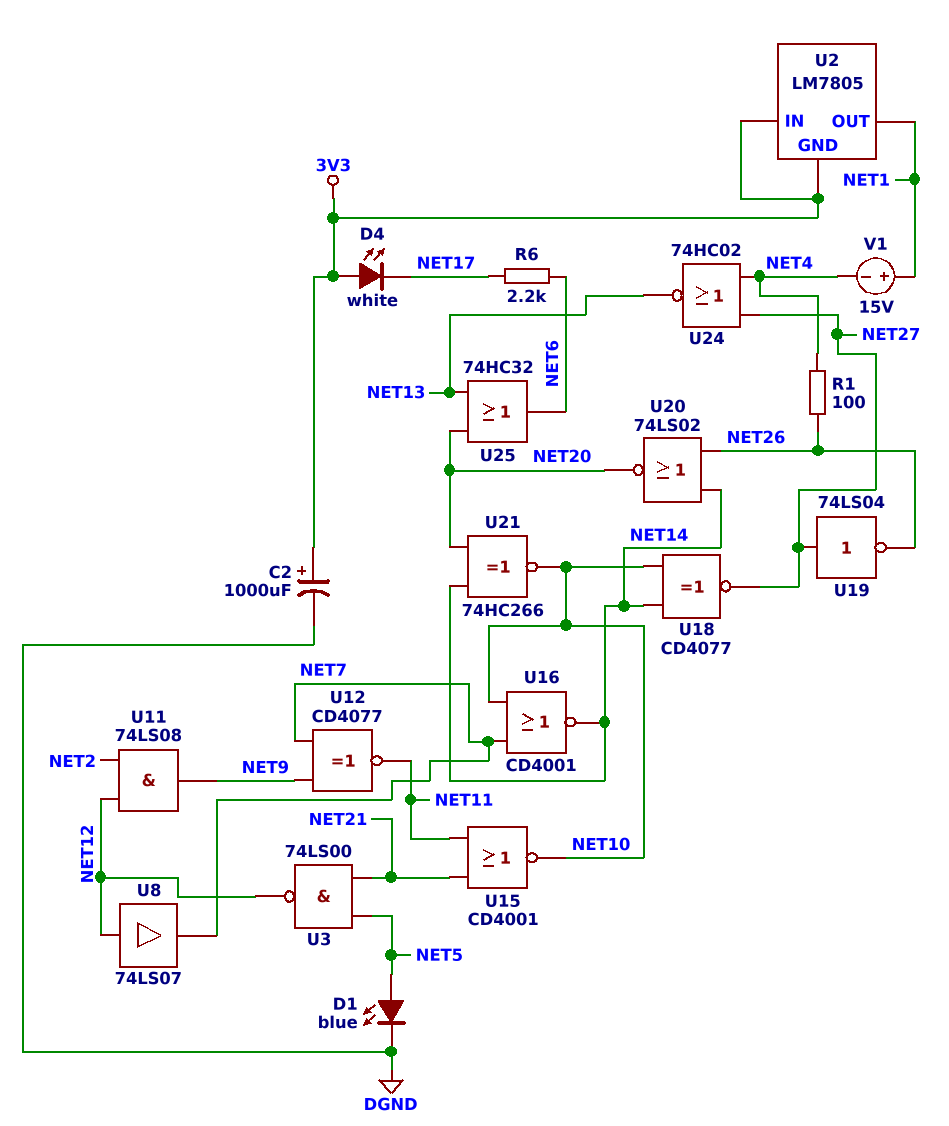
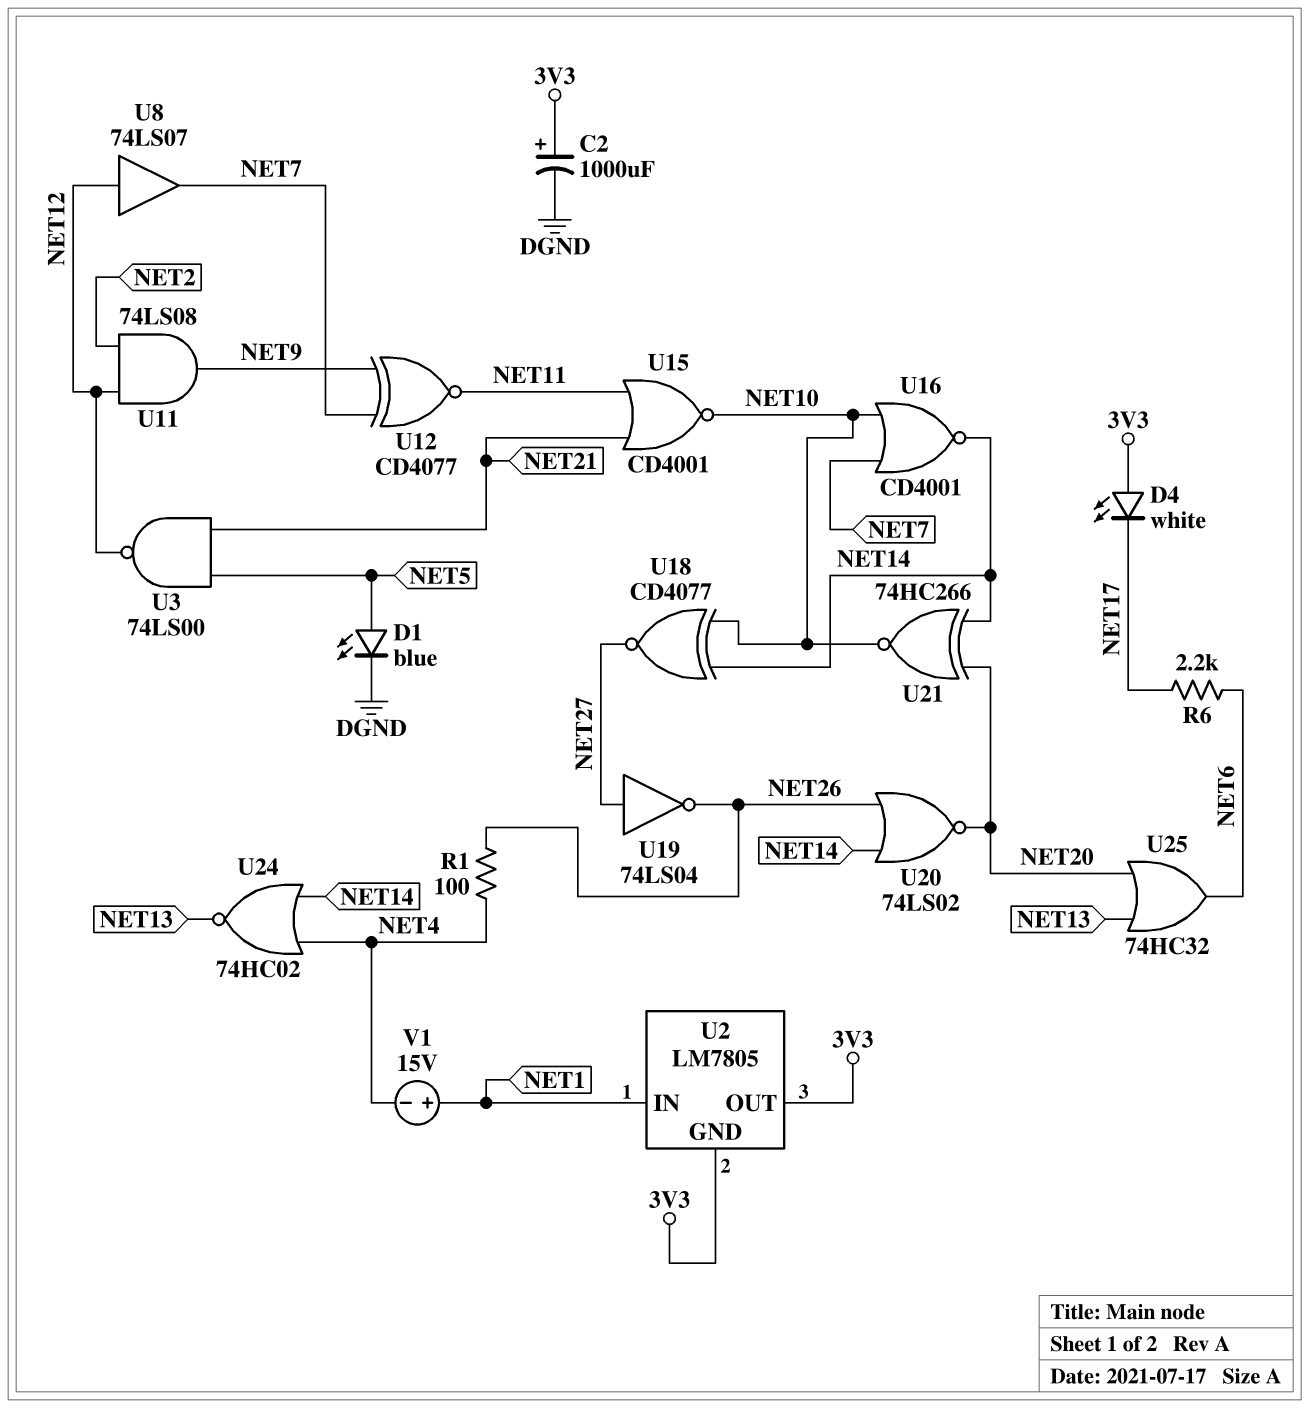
U2 pin IN: 3V3 -> NET1
U2 pin OUT: NET1 -> 3V3
U24: NOR 74HC02 (in NET4, in NET27, out NET13) -> NOR 74HC02 (in NET4, in NET14, out NET13)

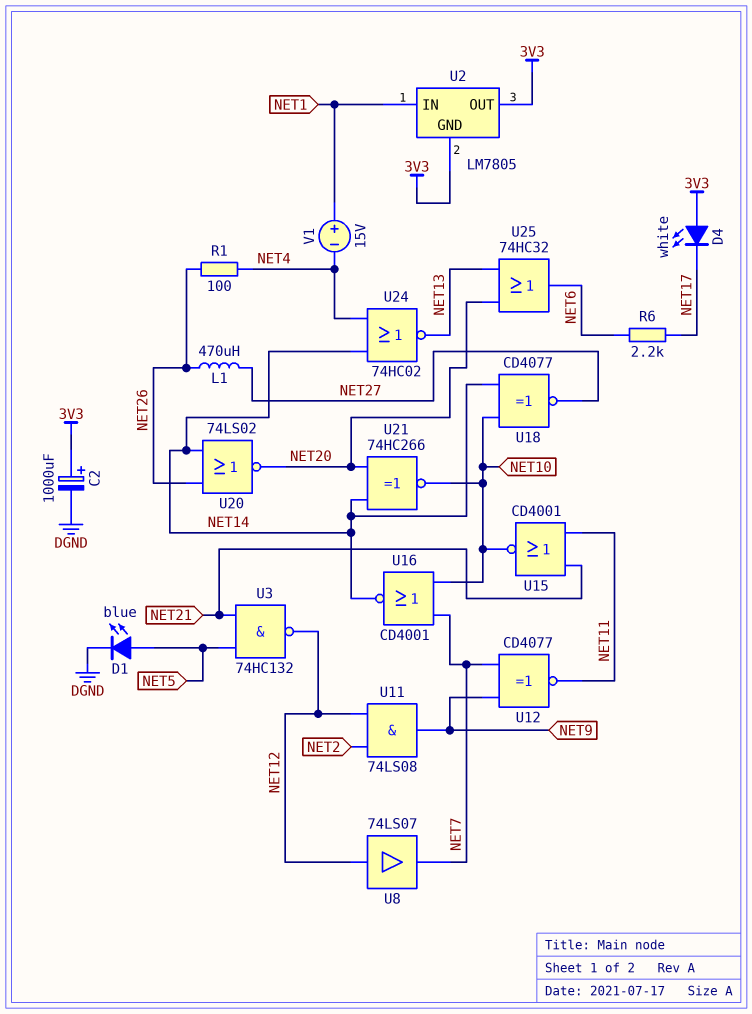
L1: none -> 470uH (NET26, NET27)
U3: NAND 74LS00 (in NET5, in NET21, out NET12) -> NAND 74HC132 (in NET5, in NET21, out NET12)
U19: NOT 74LS04 (in NET27, out NET26) -> none

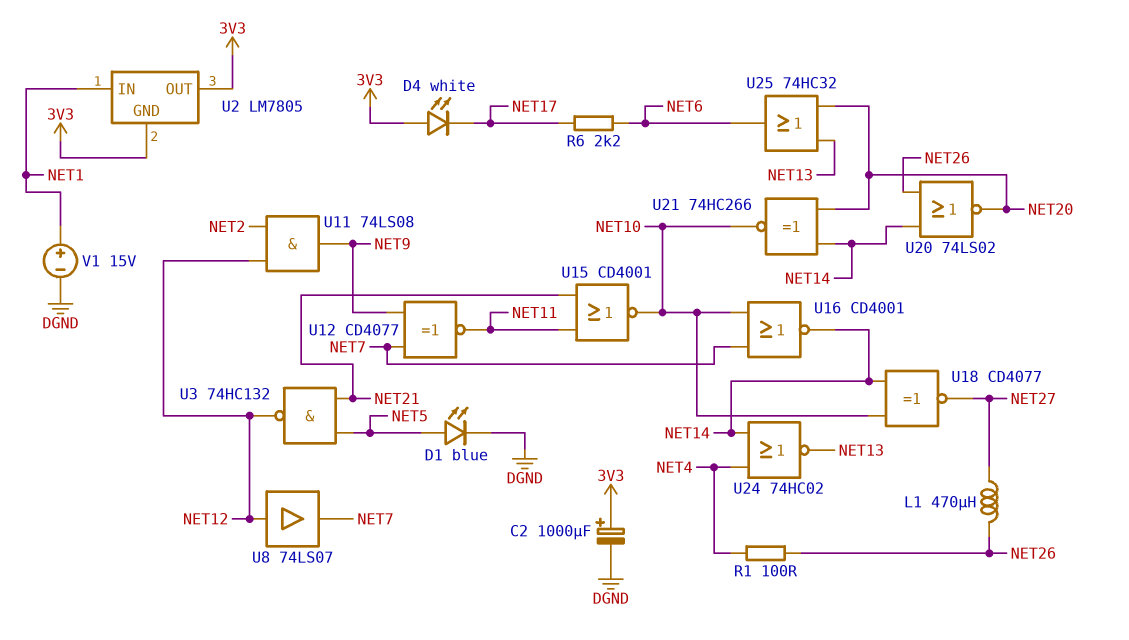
V1: 15V (plus NET1, minus NET4) -> 15V (plus NET1, minus DGND)

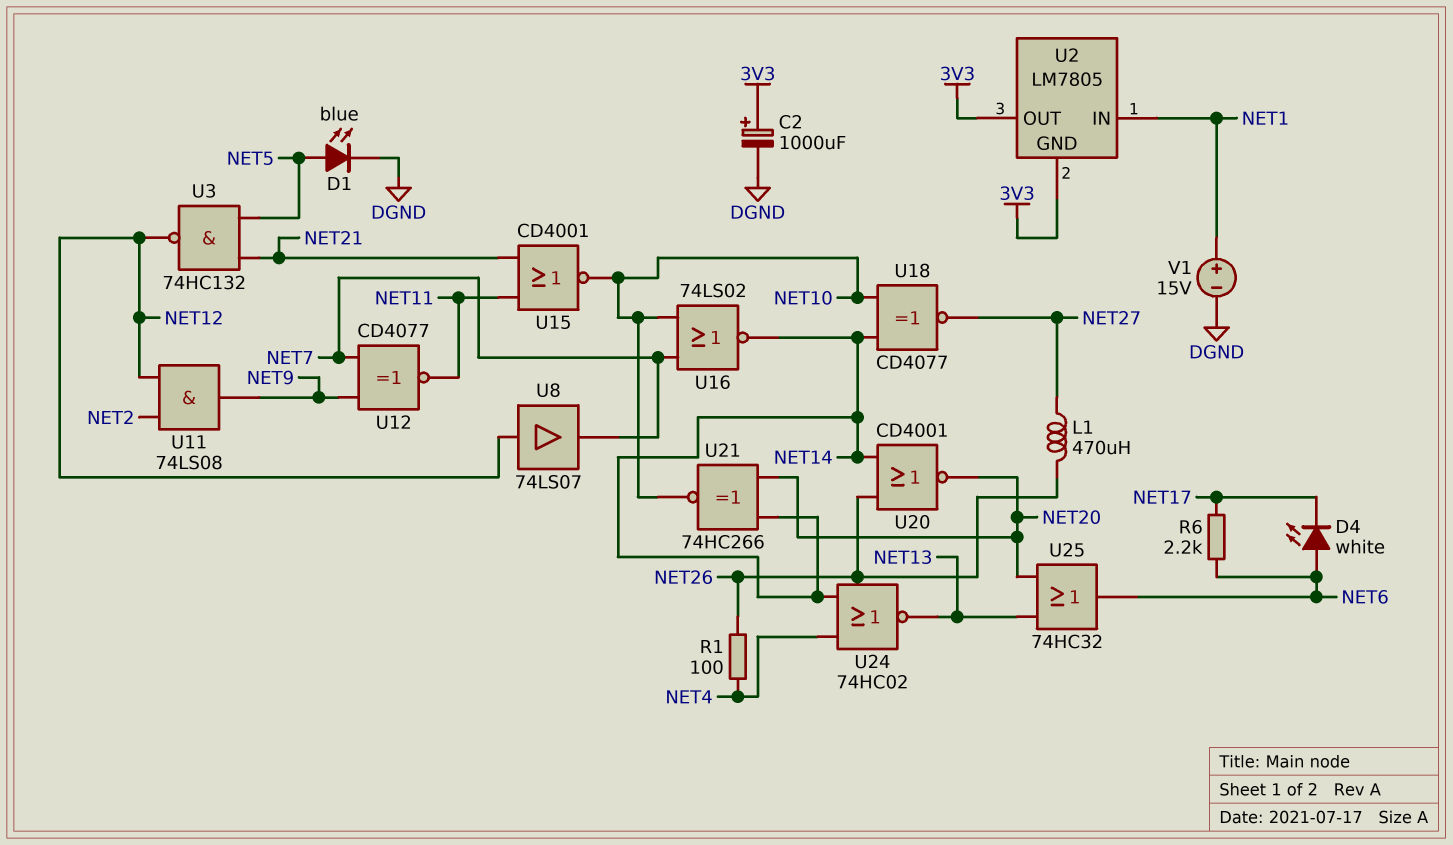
D4: LED white (A 3V3, K NET17) -> LED white (A NET6, K NET17)
U16: NOR CD4001 (in NET7, in NET10, out NET14) -> NOR 74LS02 (in NET7, in NET10, out NET14)
U20: NOR 74LS02 (in NET14, in NET26, out NET20) -> NOR CD4001 (in NET14, in NET26, out NET20)

